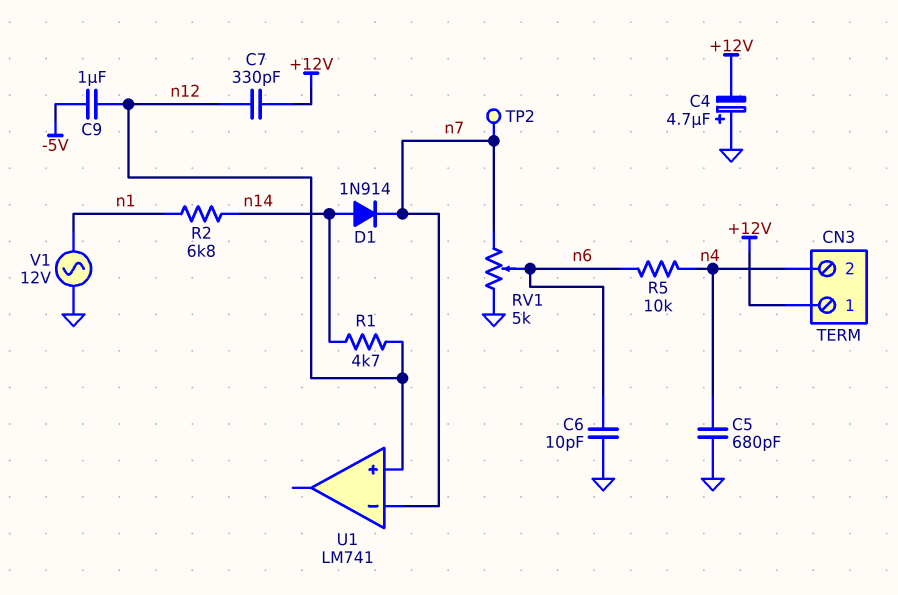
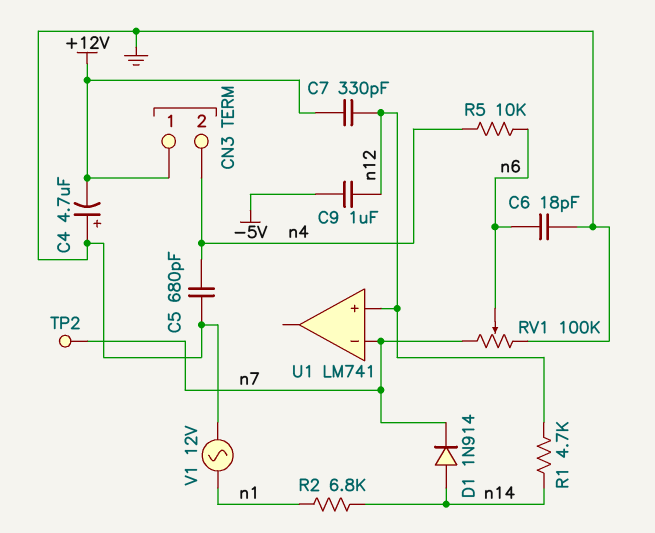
C6: 10pF (GND, n6) -> 18pF (GND, n6)
RV1: 5k (GND, n7, wiper n6) -> 100k (GND, n7, wiper n6)

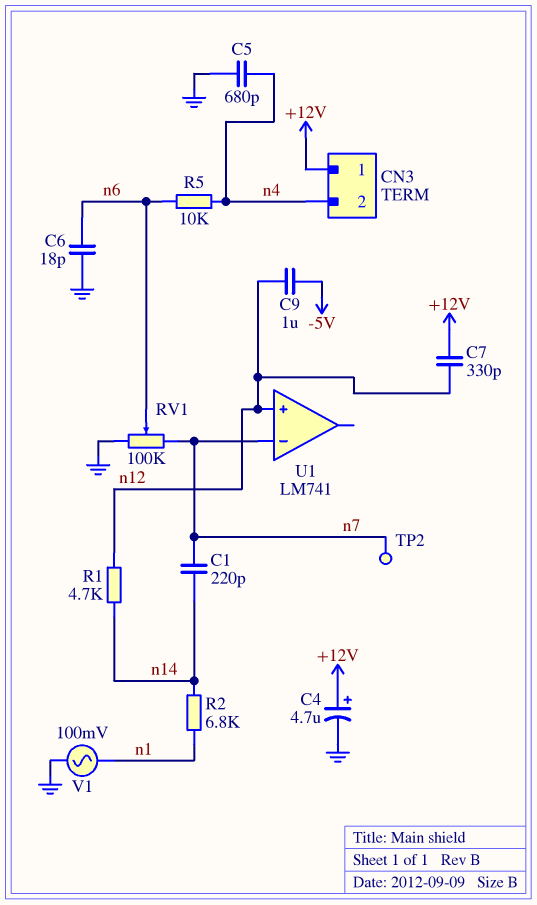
C1: none -> 220pF (n7, n14)
C4: 4.7uF (plus GND, minus +12V) -> 4.7uF (plus +12V, minus GND)
D1: diode 1N914 (A n14, K n7) -> none
V1: AC 12V (GND, n1) -> AC 100mV (GND, n1)

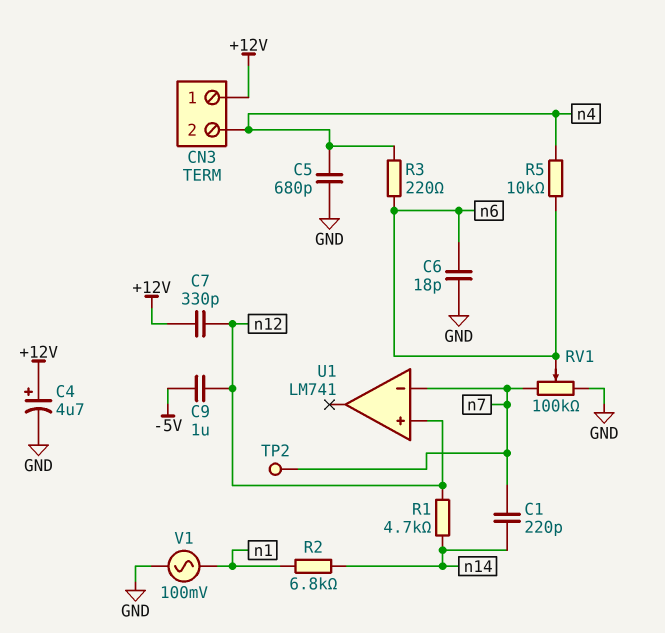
R3: none -> 220 (n4, n6)

